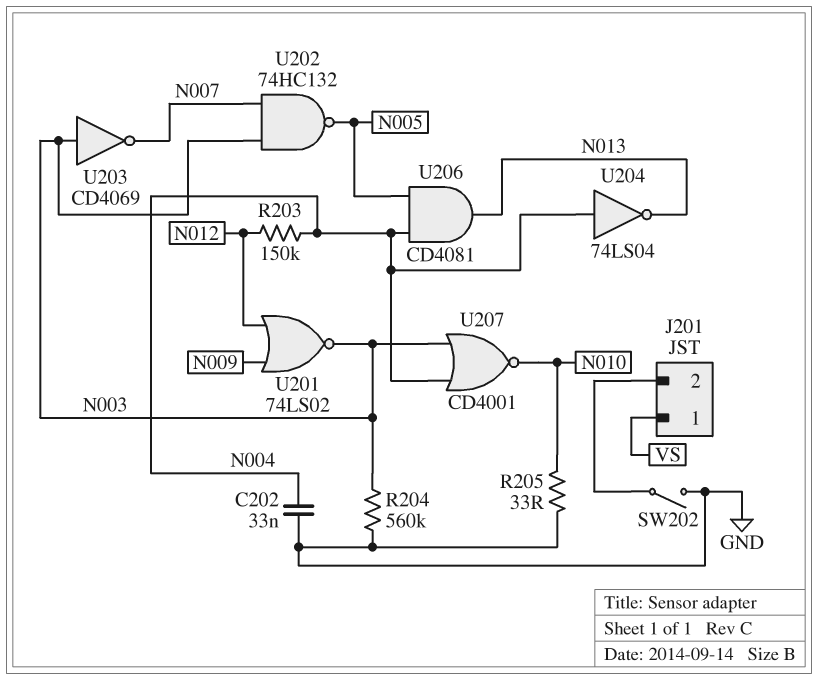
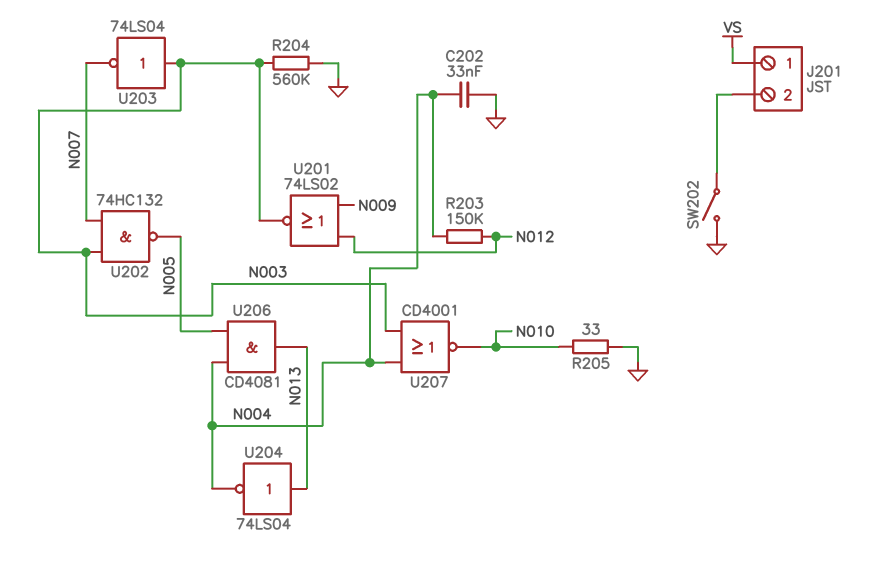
U203: NOT CD4069 (in N003, out N007) -> NOT 74LS04 (in N003, out N007)
U204: NOT 74LS04 (in N004, out N013) -> NOT 74LS04 (in N013, out N004)

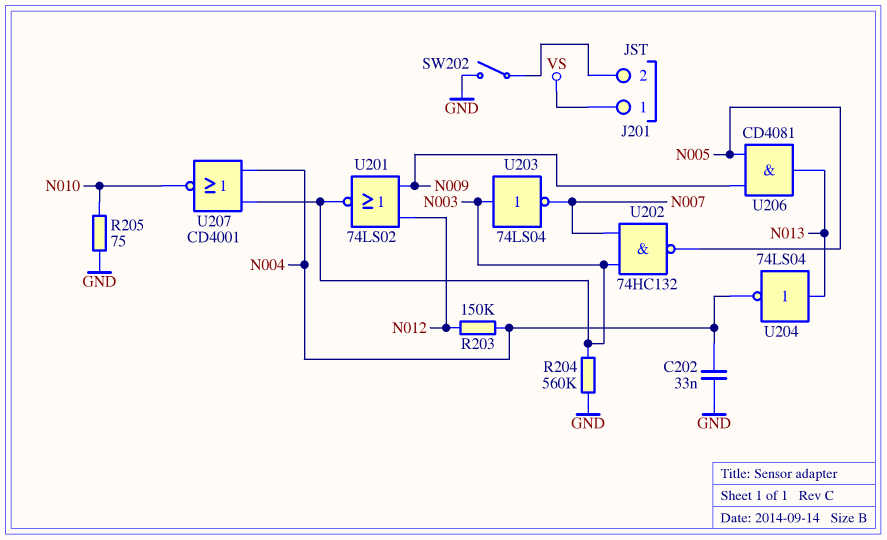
R205: 33 (GND, N010) -> 75 (GND, N010)
U206: AND CD4081 (in N004, in N005, out N013) -> AND CD4081 (in N005, in N009, out N013)

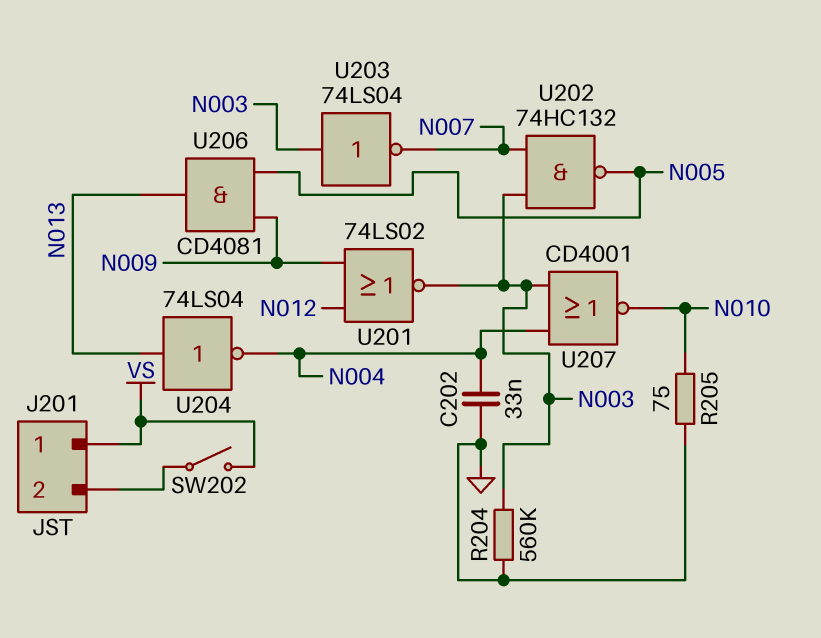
R203: 150k (N004, N012) -> none
SW202: switch (GND, J201/2) -> switch (J201/2, VS)

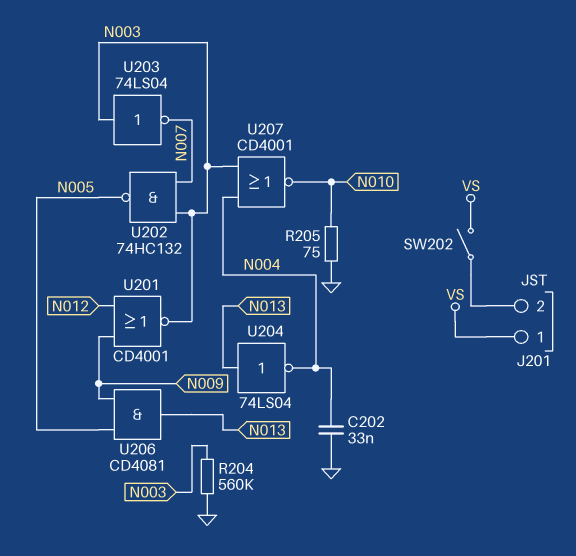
U201: NOR 74LS02 (in N009, in N012, out N003) -> NOR CD4001 (in N009, in N012, out N003)

